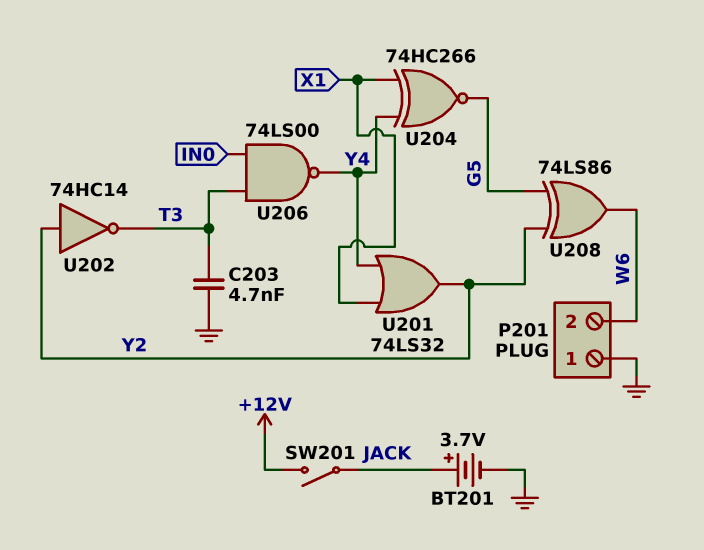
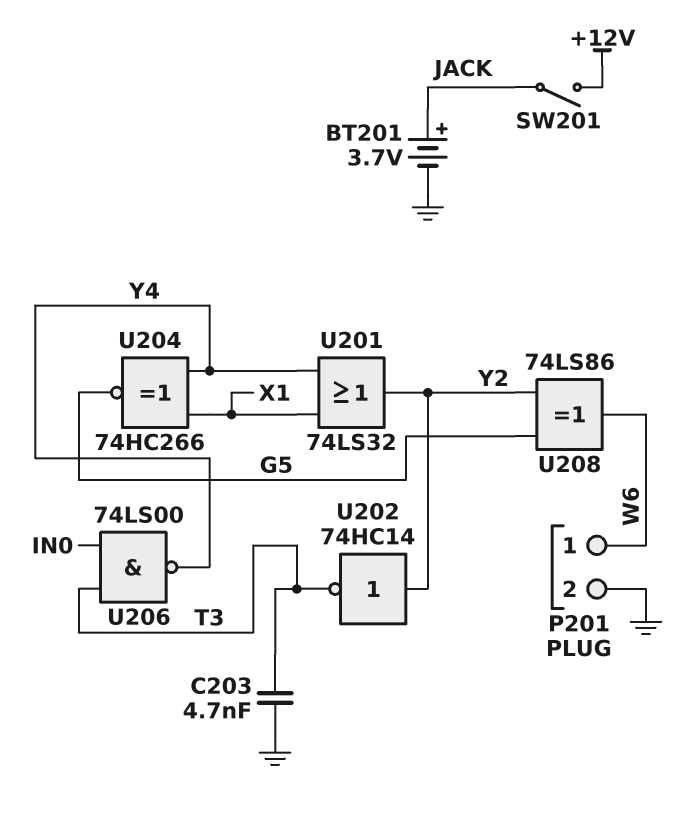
P201 pin 1: GND -> W6
P201 pin 2: W6 -> GND

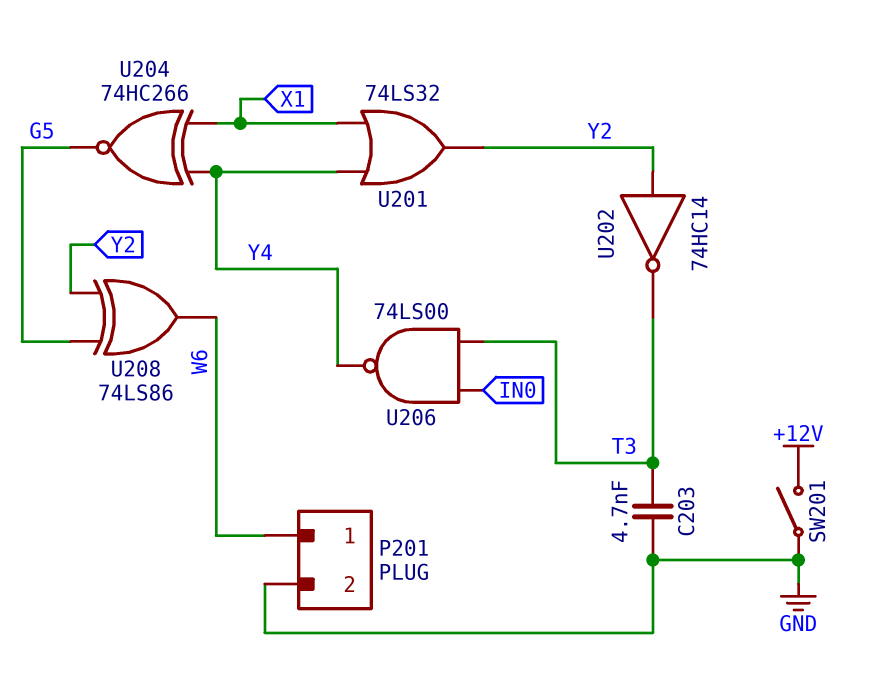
BT201: 3.7V (plus JACK, minus GND) -> none
SW201: switch (+12V, JACK) -> switch (+12V, GND)

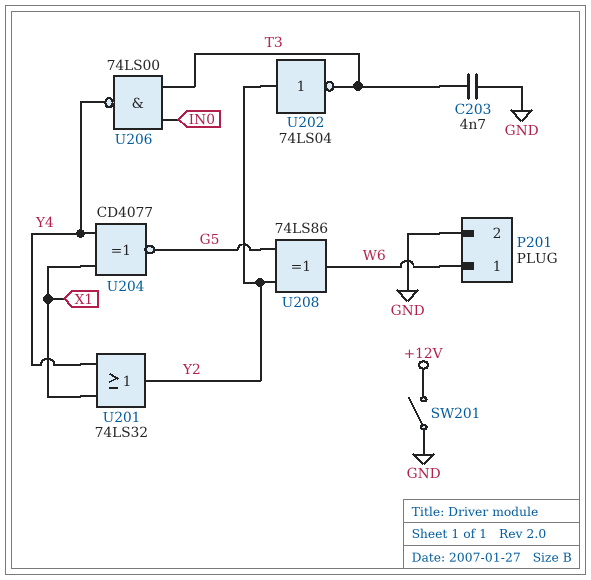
U202: NOT 74HC14 (in Y2, out T3) -> NOT 74LS04 (in Y2, out T3)
U204: XNOR 74HC266 (in X1, in Y4, out G5) -> XNOR CD4077 (in X1, in Y4, out G5)

